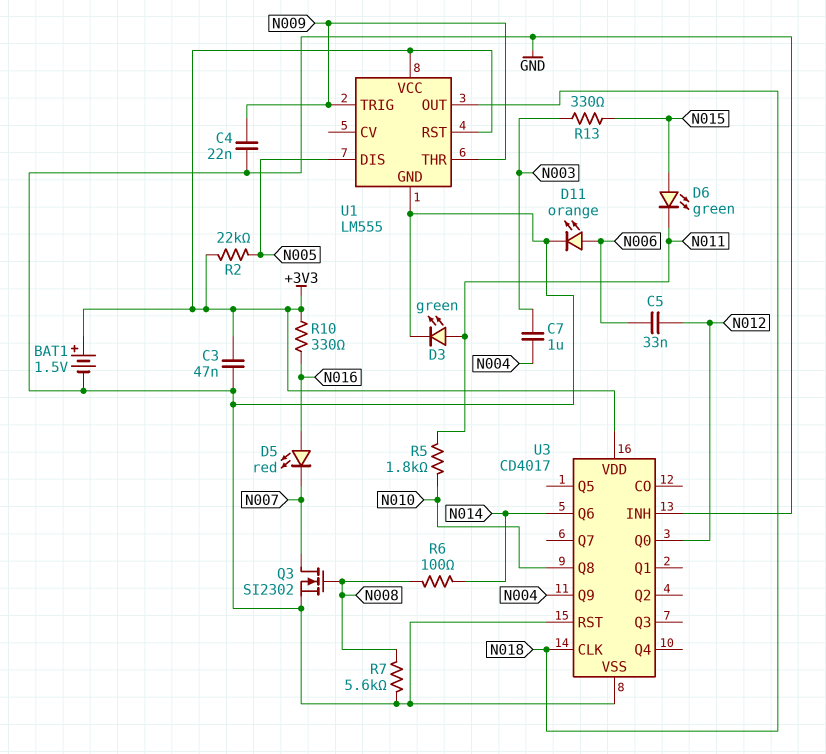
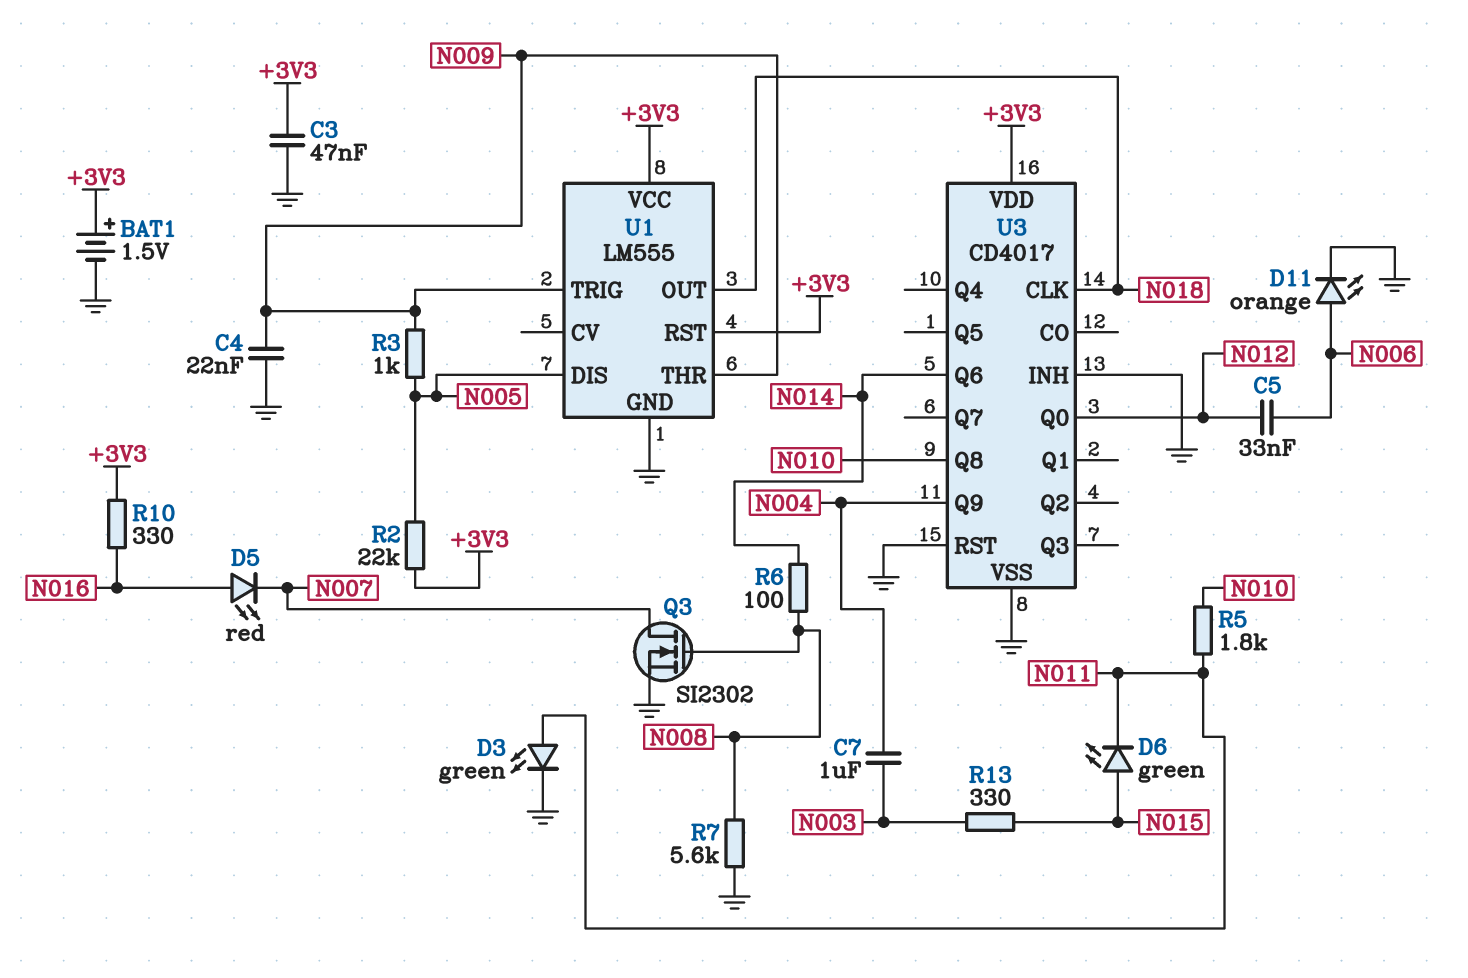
R3: none -> 1k (N005, N009)

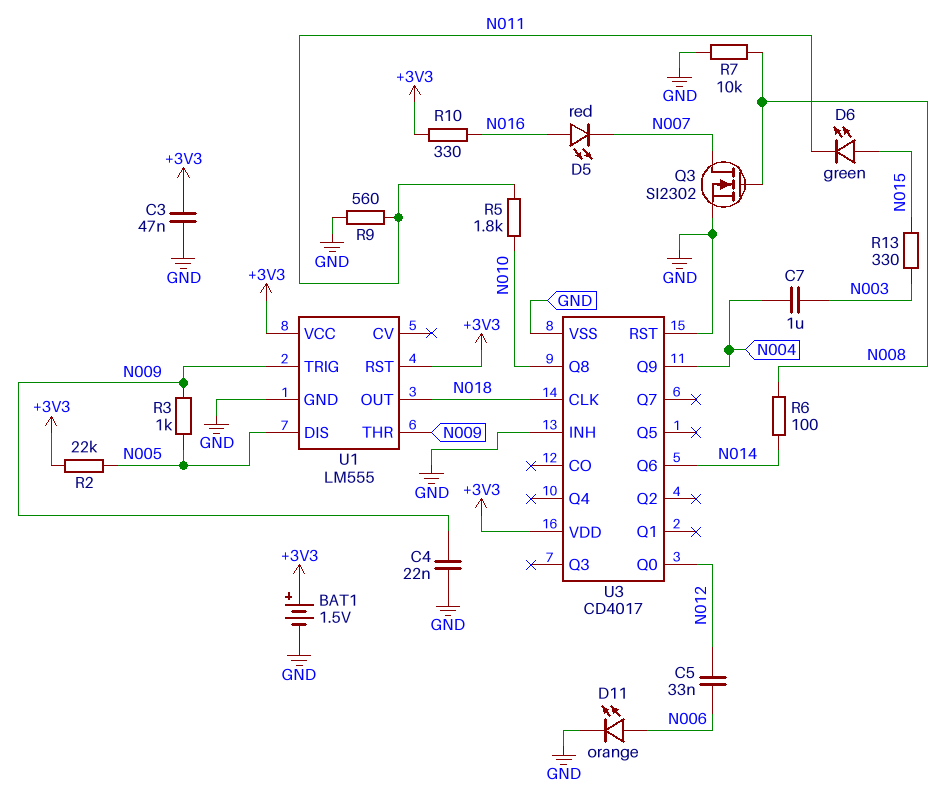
D3: LED green (A N011, K GND) -> none
R7: 5.6k (GND, N008) -> 10k (GND, N008)
R9: none -> 560 (GND, N011)

